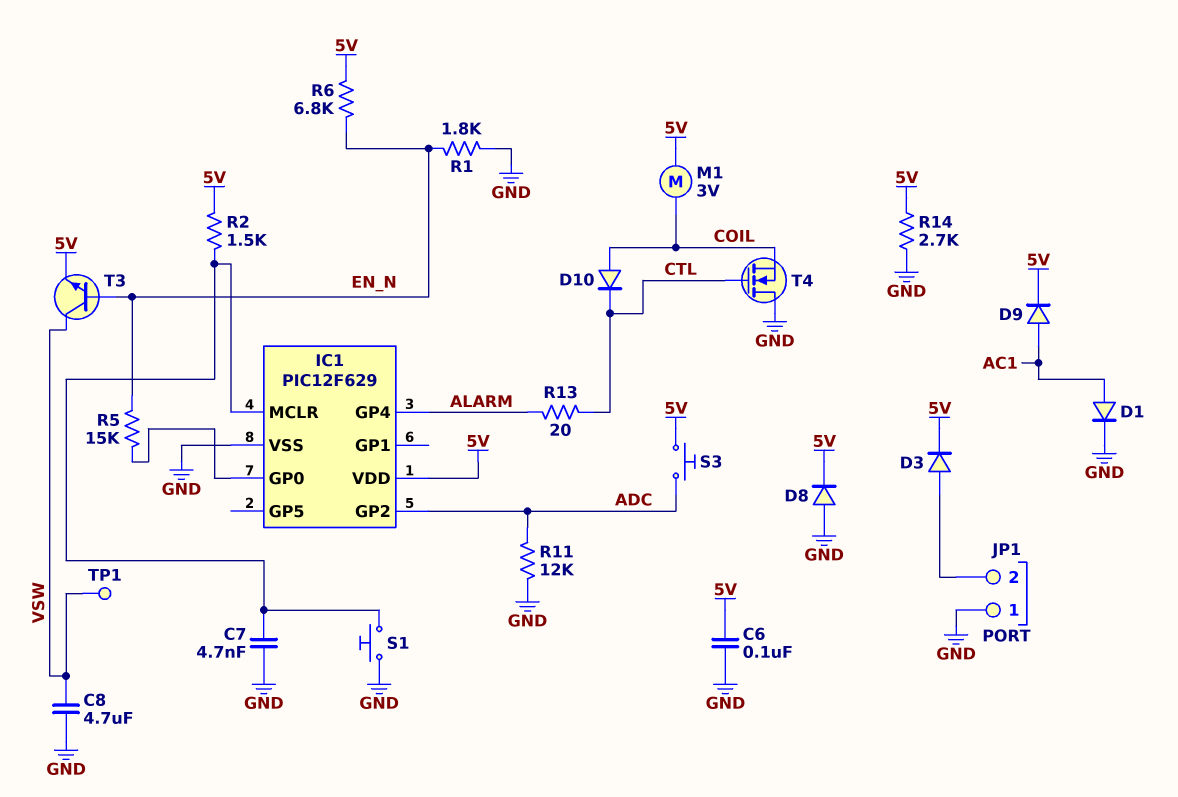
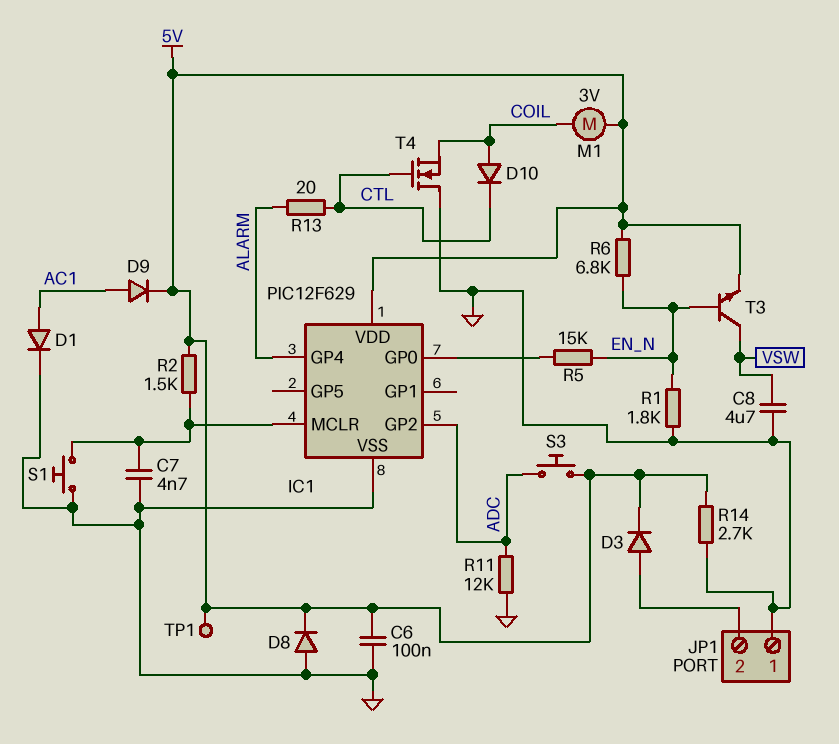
TP1: test point (VSW) -> test point (5V)

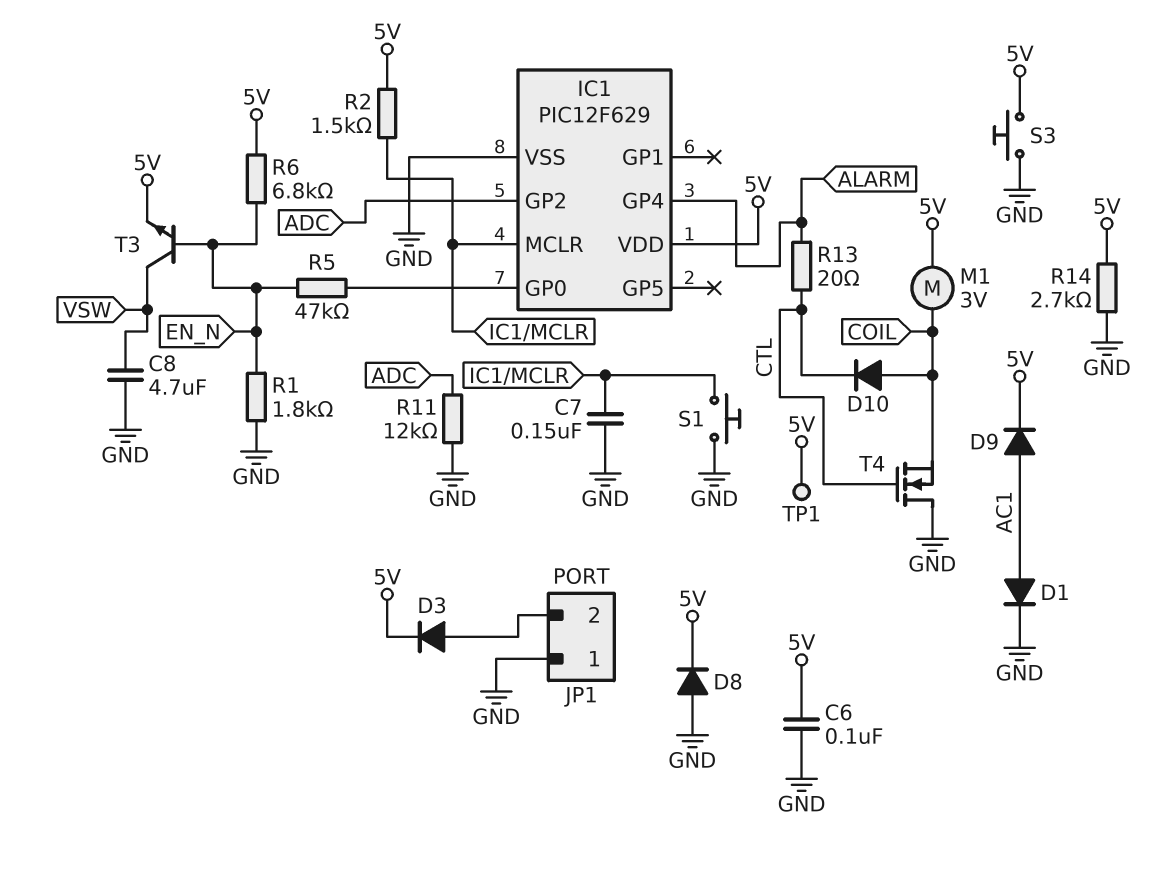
C7: 4.7nF (GND, IC1/MCLR) -> 150nF (GND, IC1/MCLR)
R5: 15k (EN_N, IC1/GP0) -> 47k (EN_N, IC1/GP0)
S3: button (5V, ADC) -> button (5V, GND)

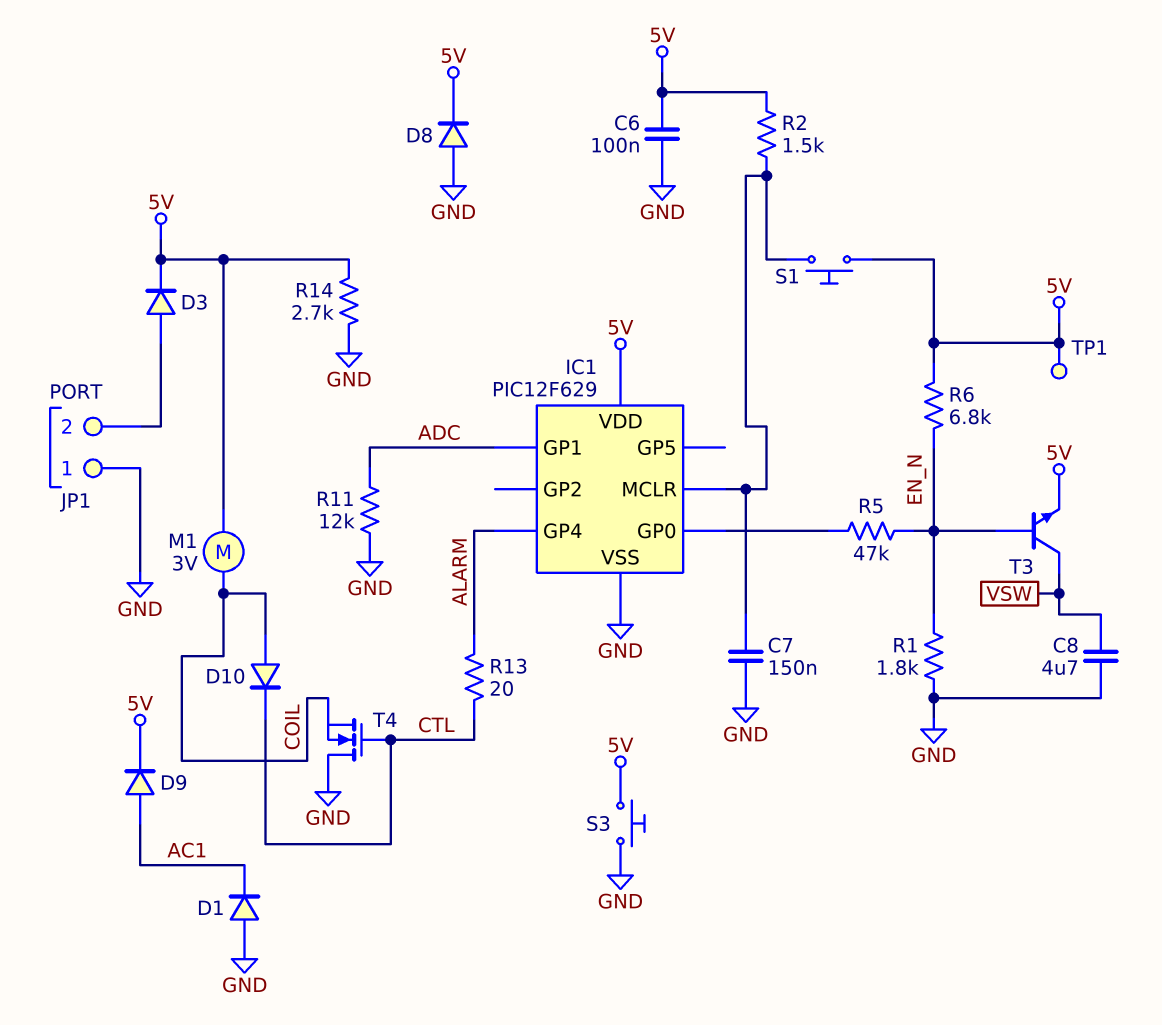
D1: diode (A AC1, K GND) -> diode (A GND, K AC1)
IC1 pin GP1: none -> ADC
IC1 pin GP2: ADC -> none
S1: button (GND, IC1/MCLR) -> button (5V, IC1/MCLR)

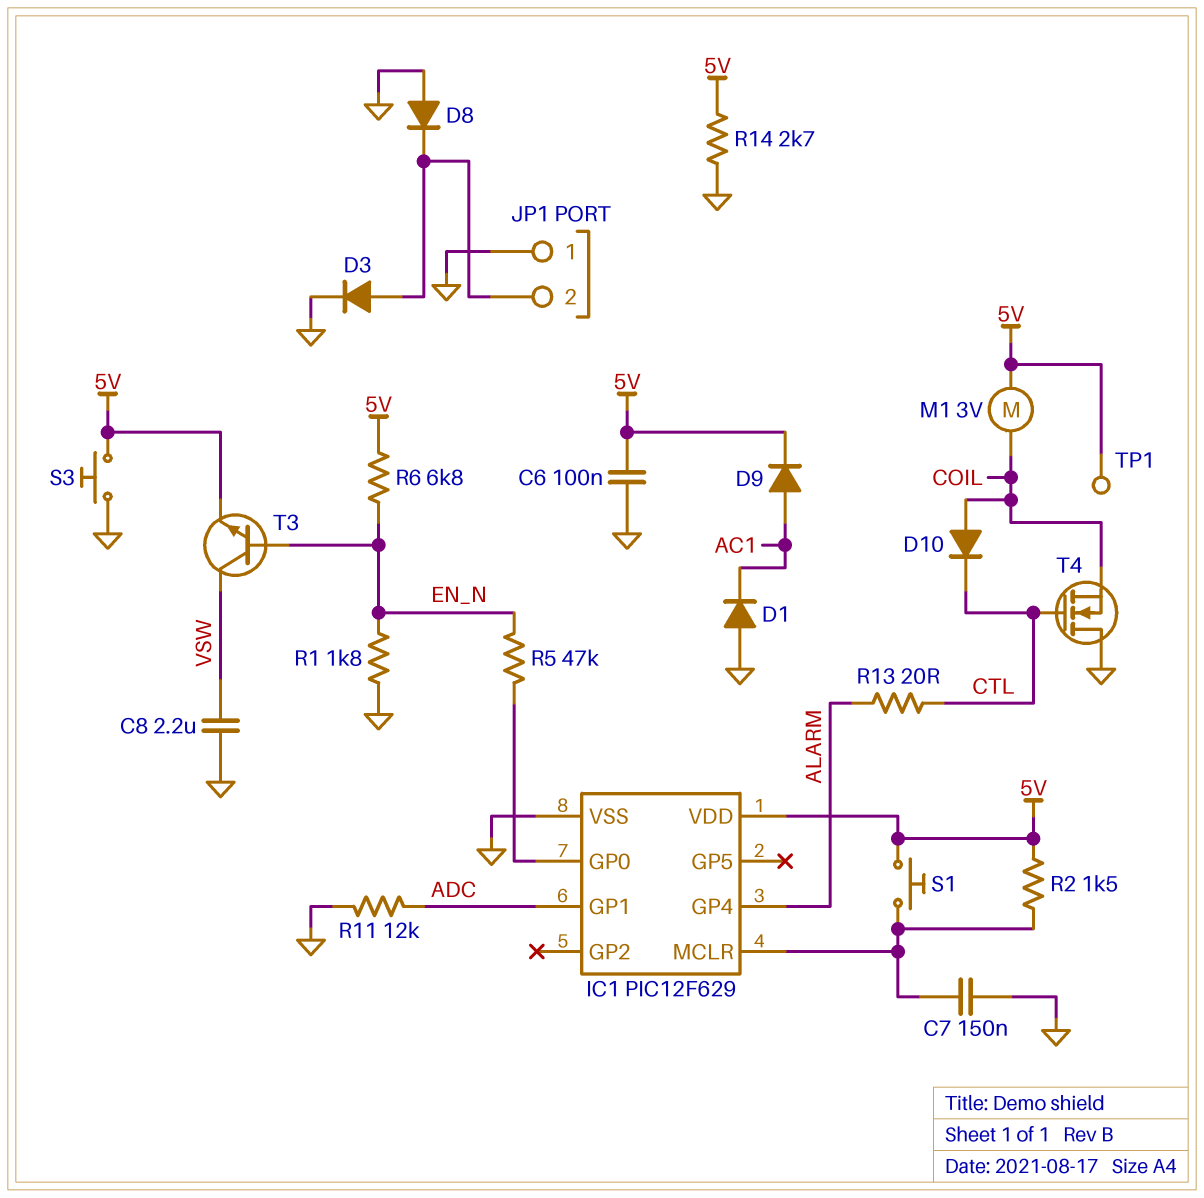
C8: 4.7uF (GND, VSW) -> 2.2uF (GND, VSW)
D3: diode (A JP1/2, K 5V) -> diode (A JP1/2, K GND)
D8: diode (A GND, K 5V) -> diode (A GND, K JP1/2)

